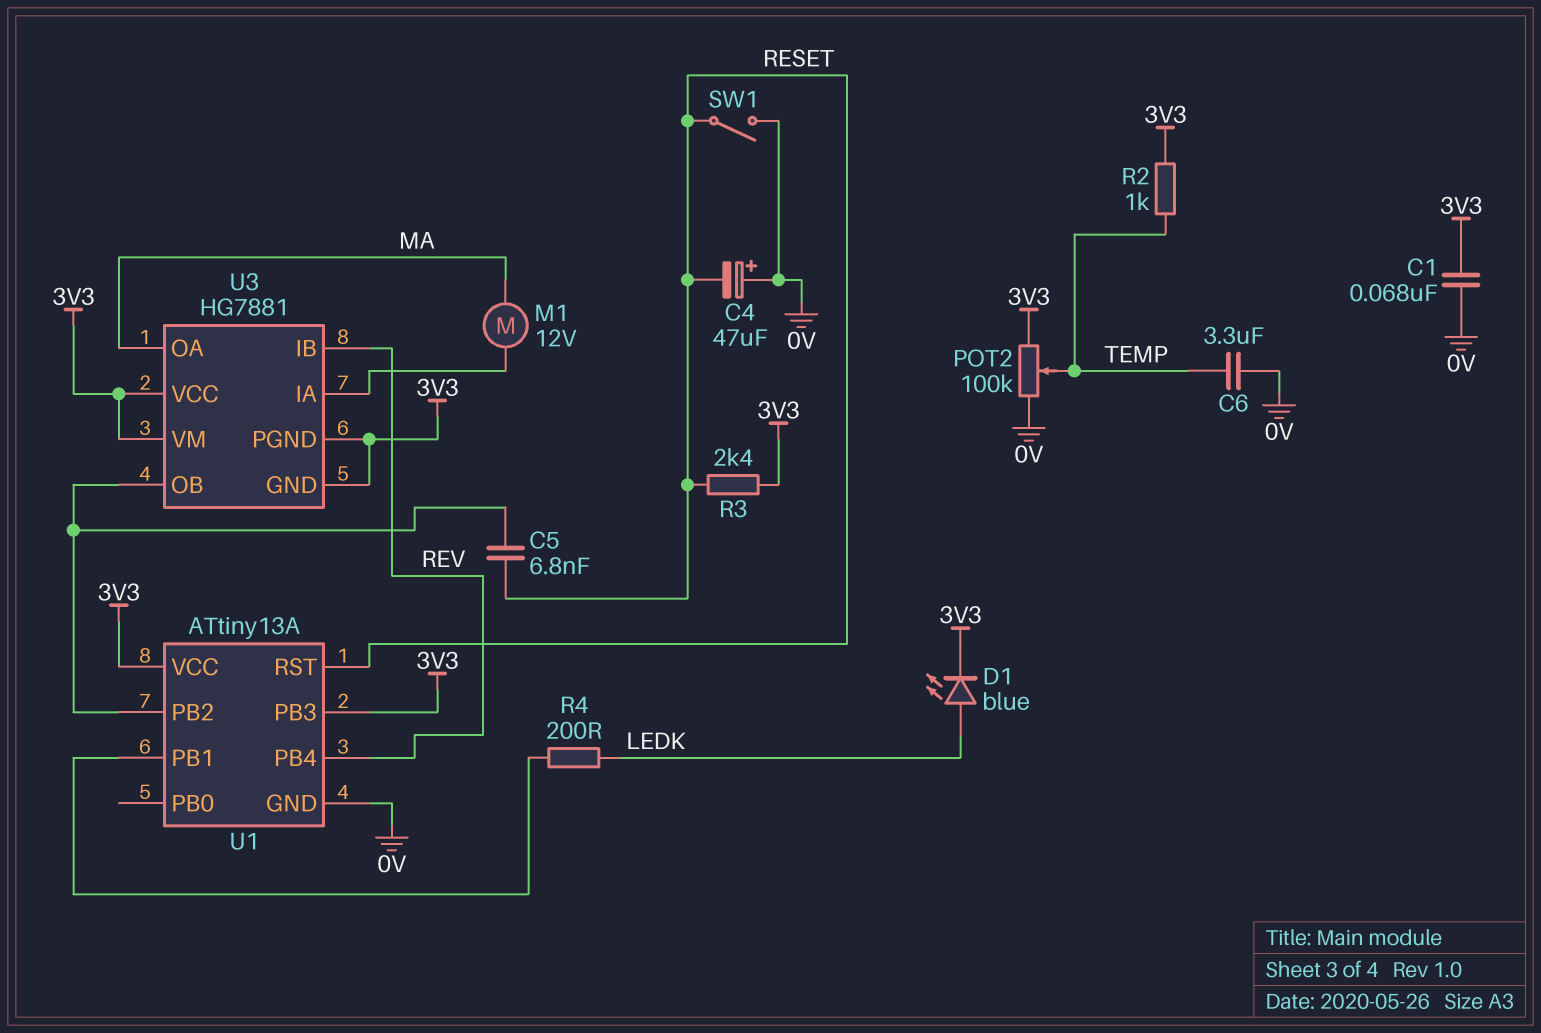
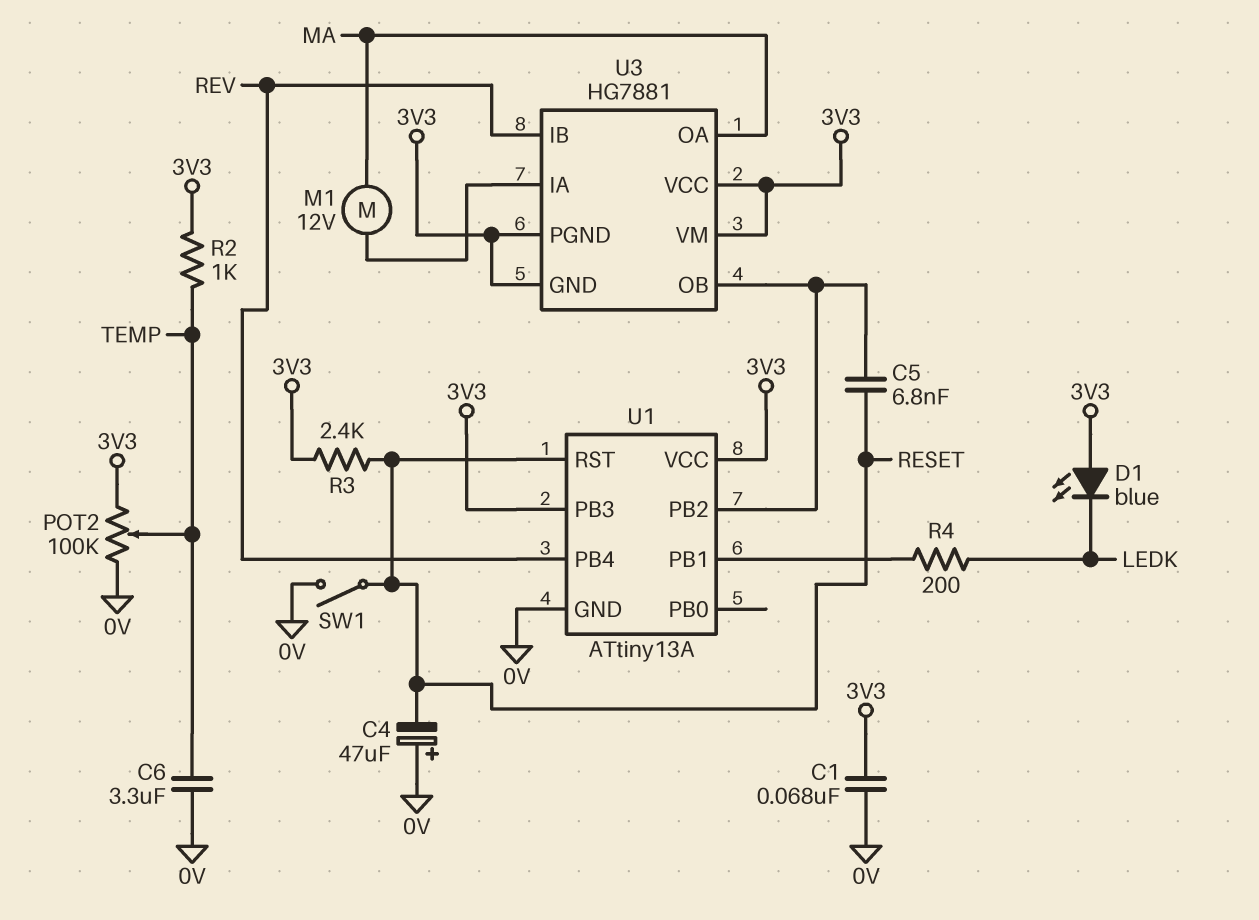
D1: LED blue (A LEDK, K 3V3) -> LED blue (A 3V3, K LEDK)

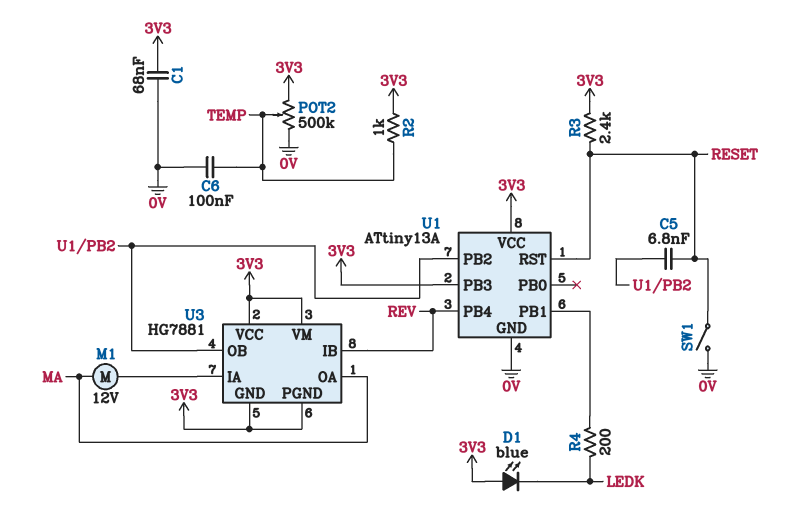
C4: 47uF (plus 0V, minus RESET) -> none
C6: 3.3uF (0V, TEMP) -> 100nF (0V, TEMP)
POT2: 100k (0V, 3V3, wiper TEMP) -> 500k (0V, 3V3, wiper TEMP)

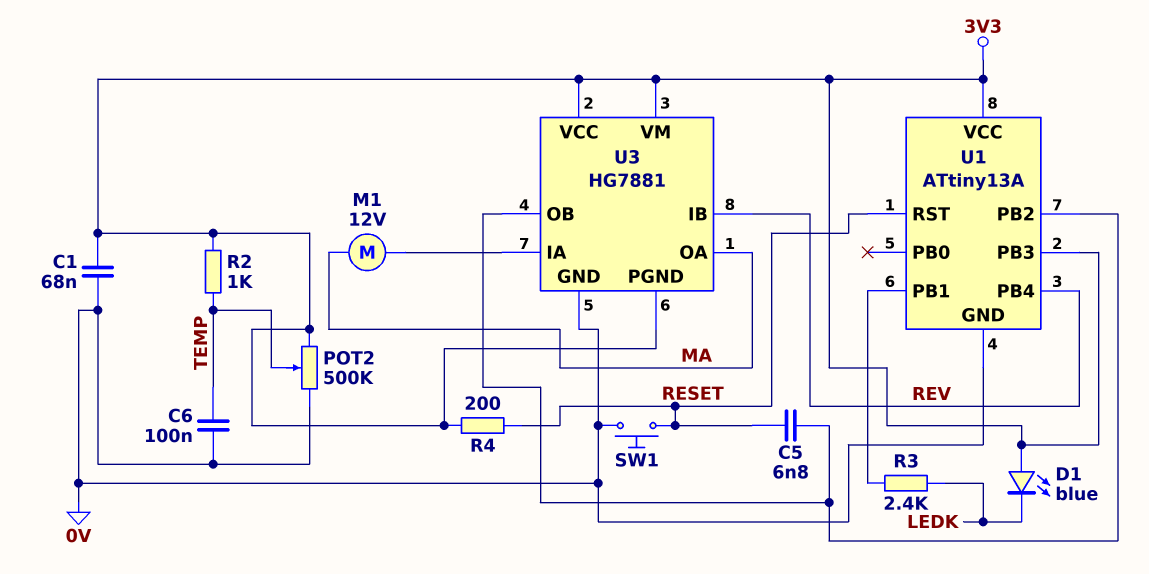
R3: 2.4k (3V3, RESET) -> 2.4k (LEDK, U1/PB1)
R4: 200 (LEDK, U1/PB1) -> 200 (3V3, RESET)
SW1: switch (0V, RESET) -> button (0V, RESET)
U3 pin GND: 3V3 -> 0V

